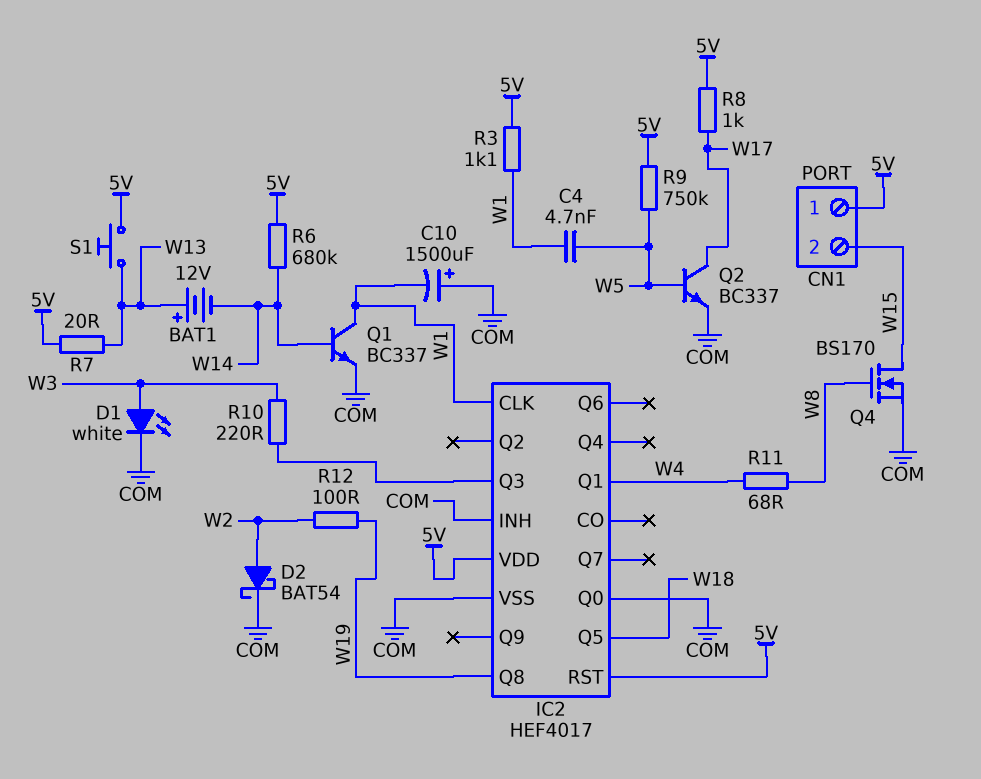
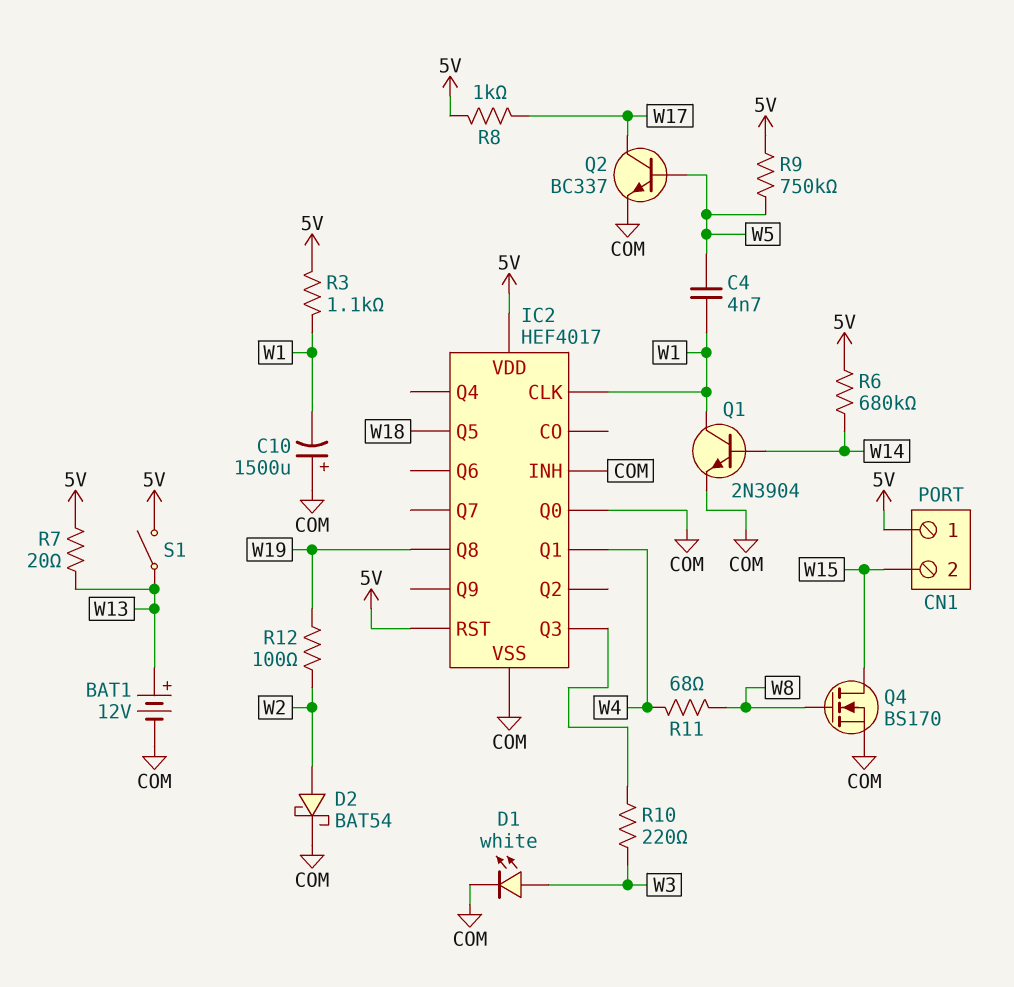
BAT1: 12V (plus W13, minus W14) -> 12V (plus W13, minus COM)
Q1: NPN BC337 (B W14, C W1, E COM) -> NPN 2N3904 (B W14, C W1, E COM)
S1: button (5V, W13) -> switch (5V, W13)

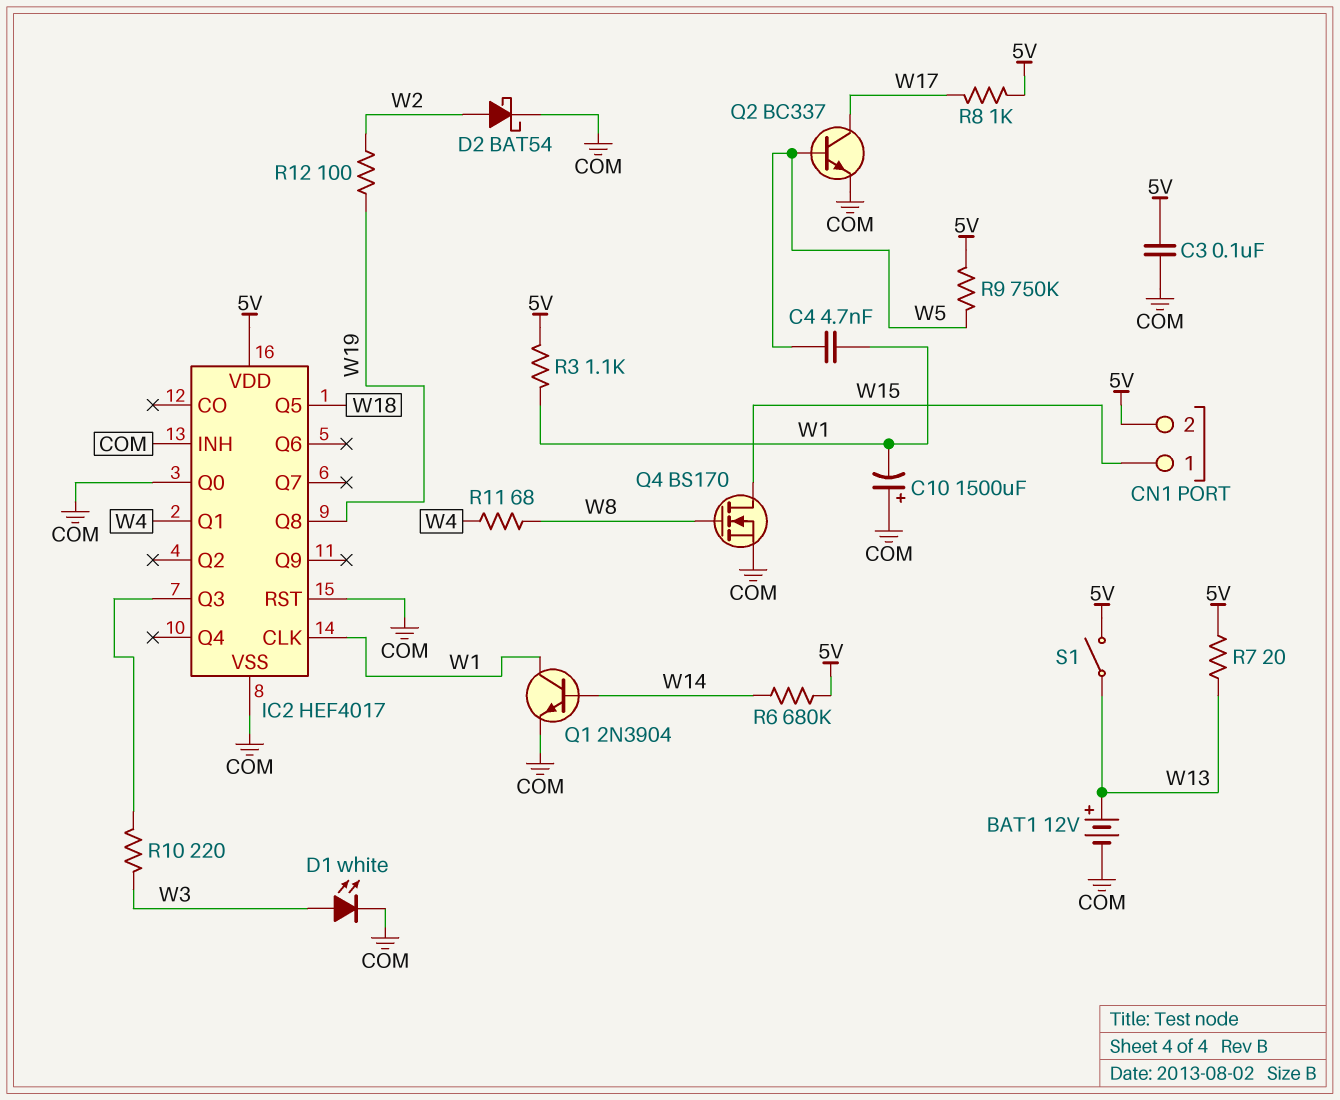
C3: none -> 100nF (5V, COM)
CN1 pin 1: 5V -> W15
CN1 pin 2: W15 -> 5V
IC2 pin RST: 5V -> COM

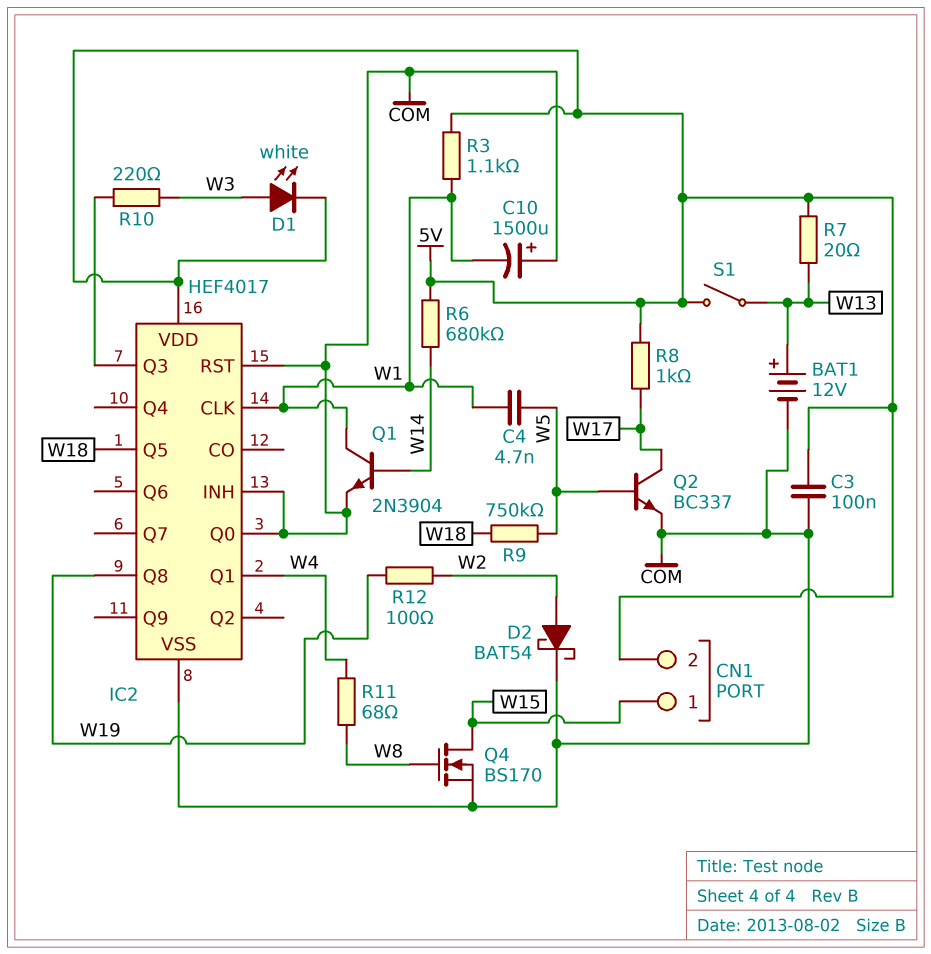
D1: LED white (A W3, K COM) -> LED white (A W3, K 5V)
R9: 750k (5V, W5) -> 750k (W5, W18)

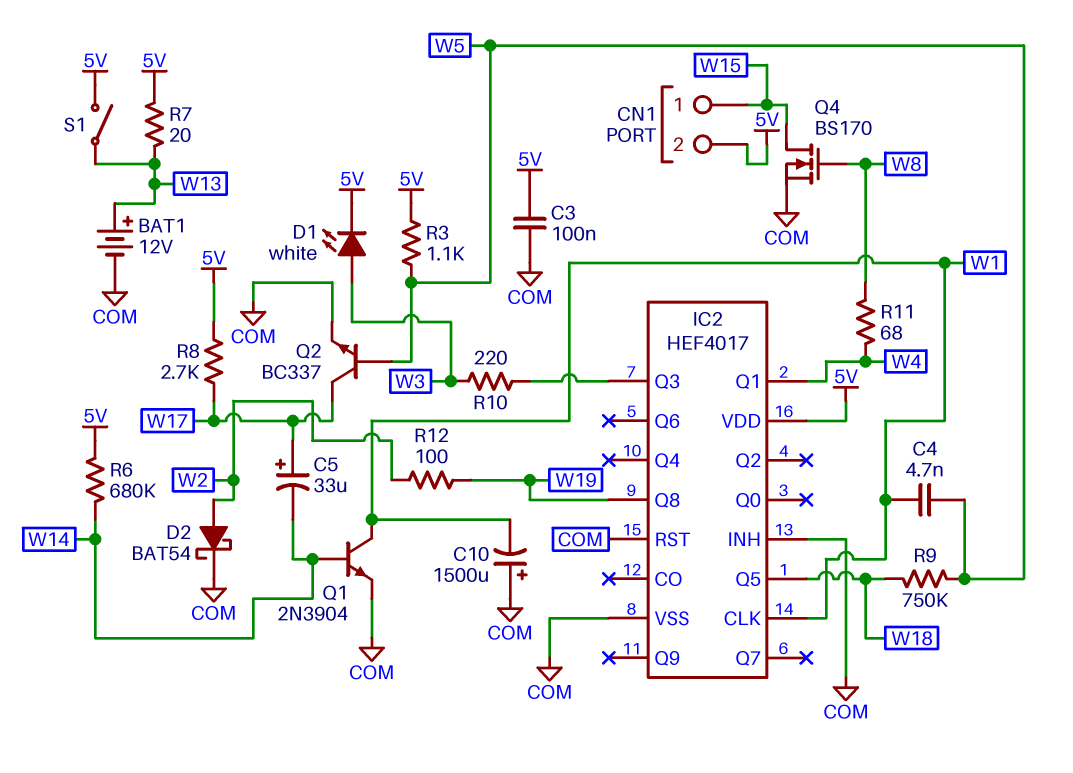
C5: none -> 33uF (plus W17, minus W14)
IC2 pin Q0: COM -> none
R3: 1.1k (5V, W1) -> 1.1k (5V, W5)
R8: 1k (5V, W17) -> 2.7k (5V, W17)

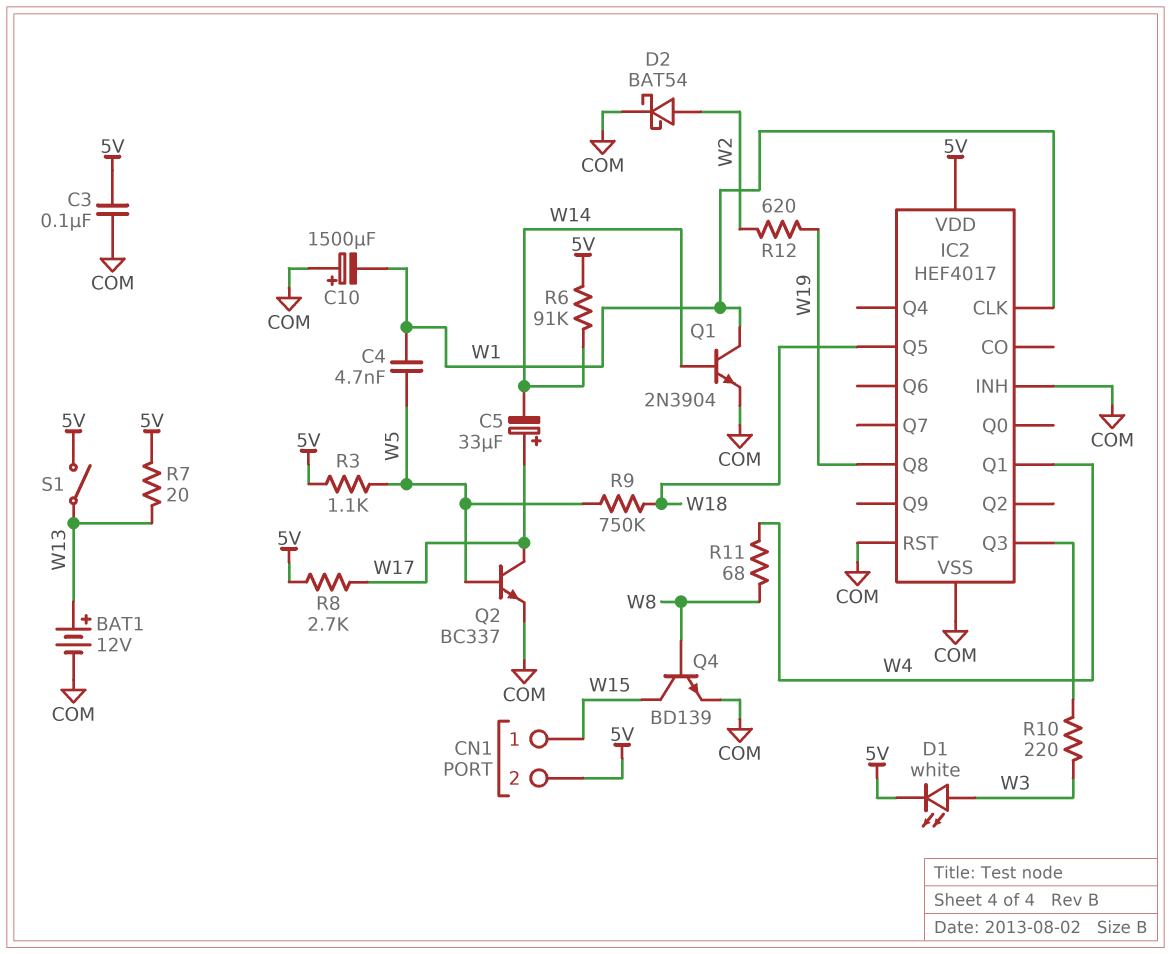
Q4: NMOS BS170 (G W8, D W15, S COM) -> NPN BD139 (B W8, C W15, E COM)
R6: 680k (5V, W14) -> 91k (5V, W14)
R12: 100 (W2, W19) -> 620 (W2, W19)

